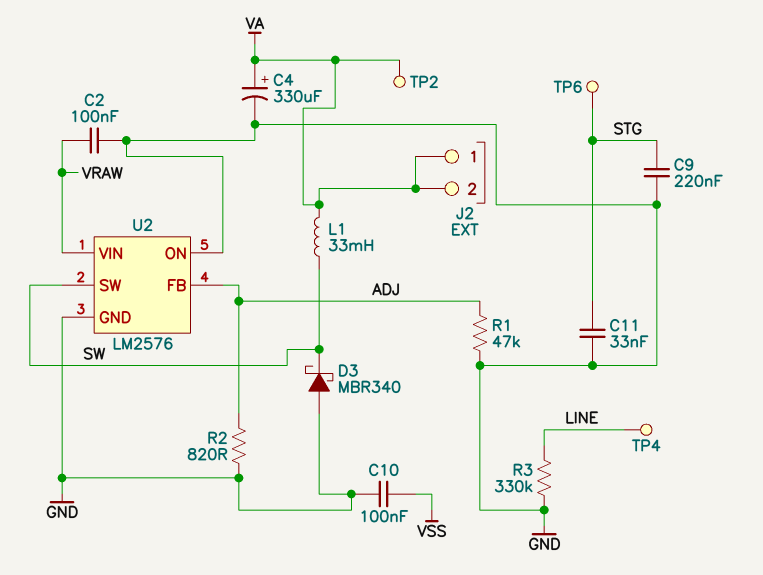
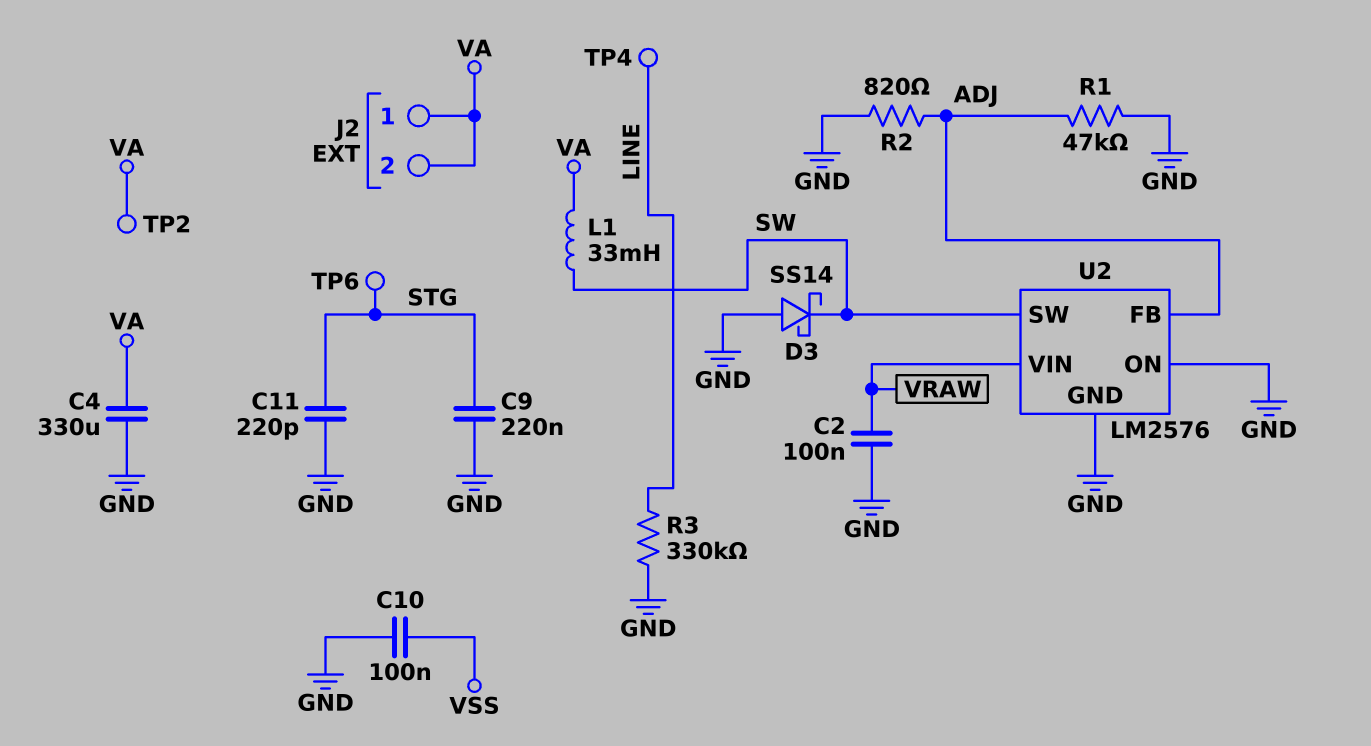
C4: 330uF (plus VA, minus GND) -> 330uF (GND, VA)
C11: 33nF (GND, STG) -> 220pF (GND, STG)
D3: schottky MBR340 (A GND, K SW) -> schottky SS14 (A GND, K SW)

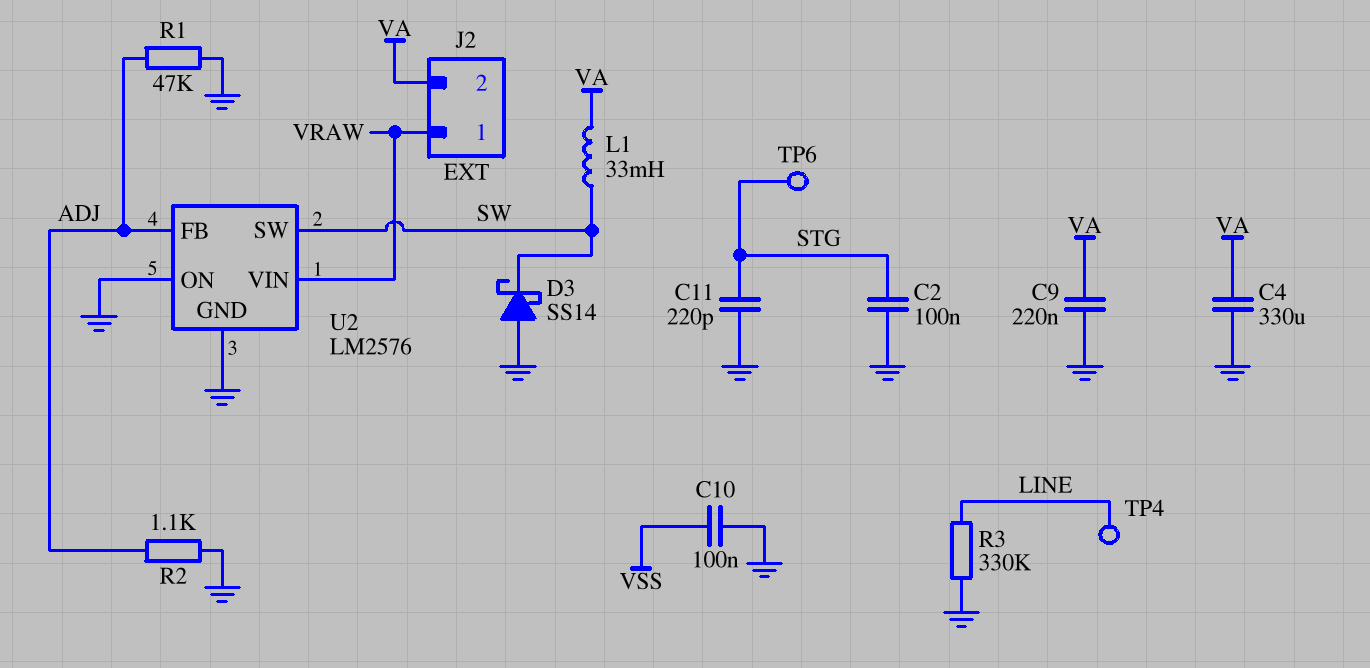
C2: 100nF (GND, VRAW) -> 100nF (GND, STG)
C9: 220nF (GND, STG) -> 220nF (GND, VA)
J2 pin 1: VA -> VRAW
R2: 820 (ADJ, GND) -> 1.1k (ADJ, GND)
TP2: test point (VA) -> none

